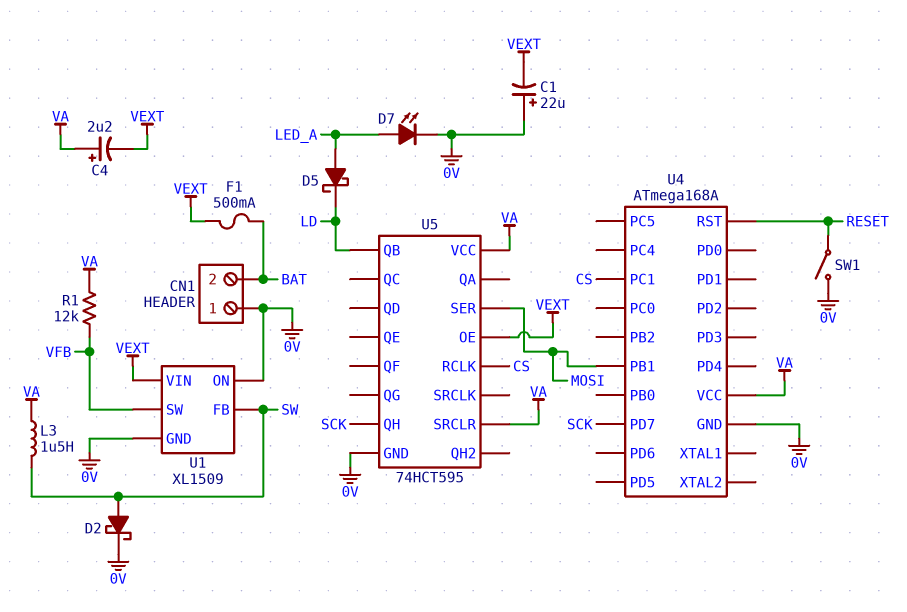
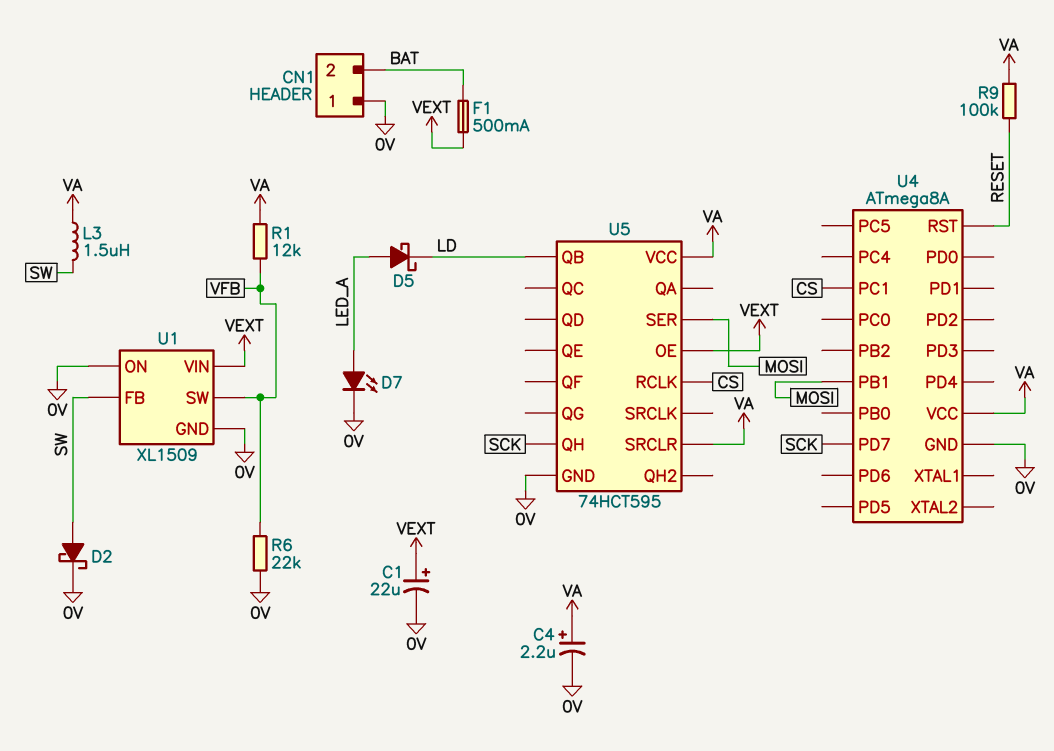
C1: 22uF (plus 0V, minus VEXT) -> 22uF (plus VEXT, minus 0V)
C4: 2.2uF (plus VA, minus VEXT) -> 2.2uF (plus VA, minus 0V)
R6: none -> 22k (0V, VFB)
R9: none -> 100k (RESET, VA)
SW1: switch (0V, RESET) -> none
U4: ATmega168A -> ATmega8A

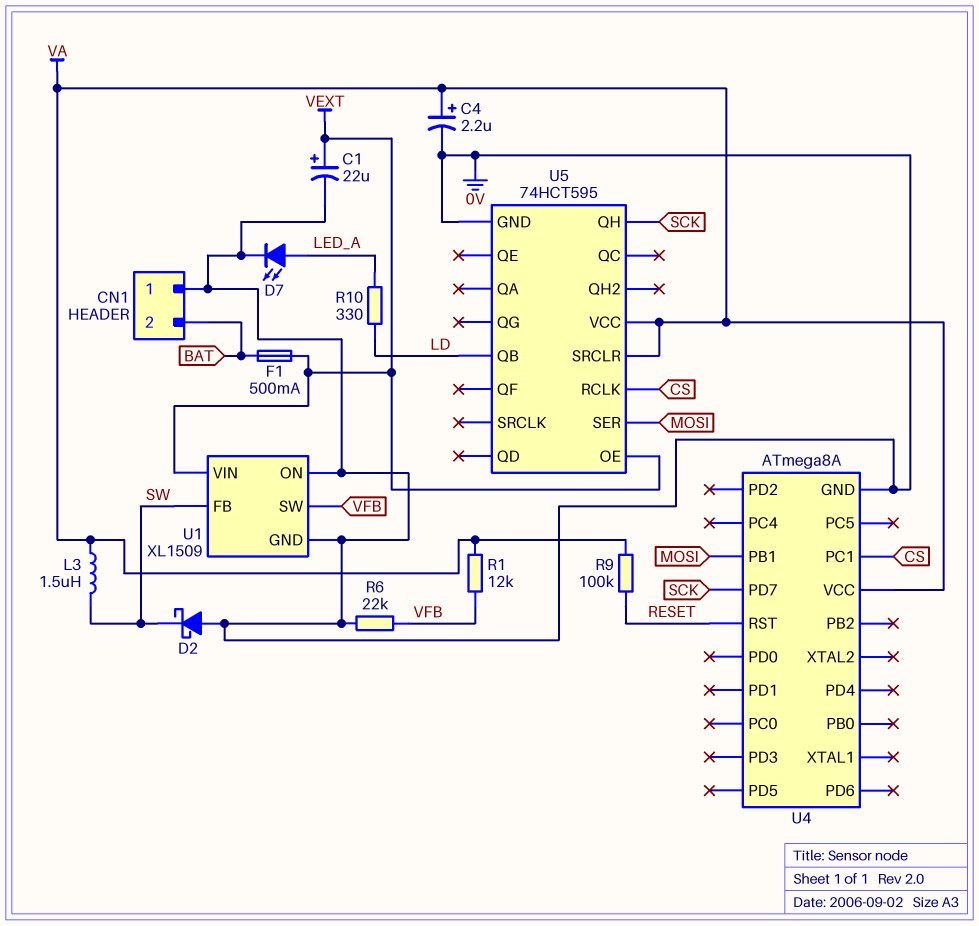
D2: schottky (A SW, K 0V) -> schottky (A 0V, K SW)
D5: schottky (A LED_A, K LD) -> none
R10: none -> 330 (LD, LED_A)

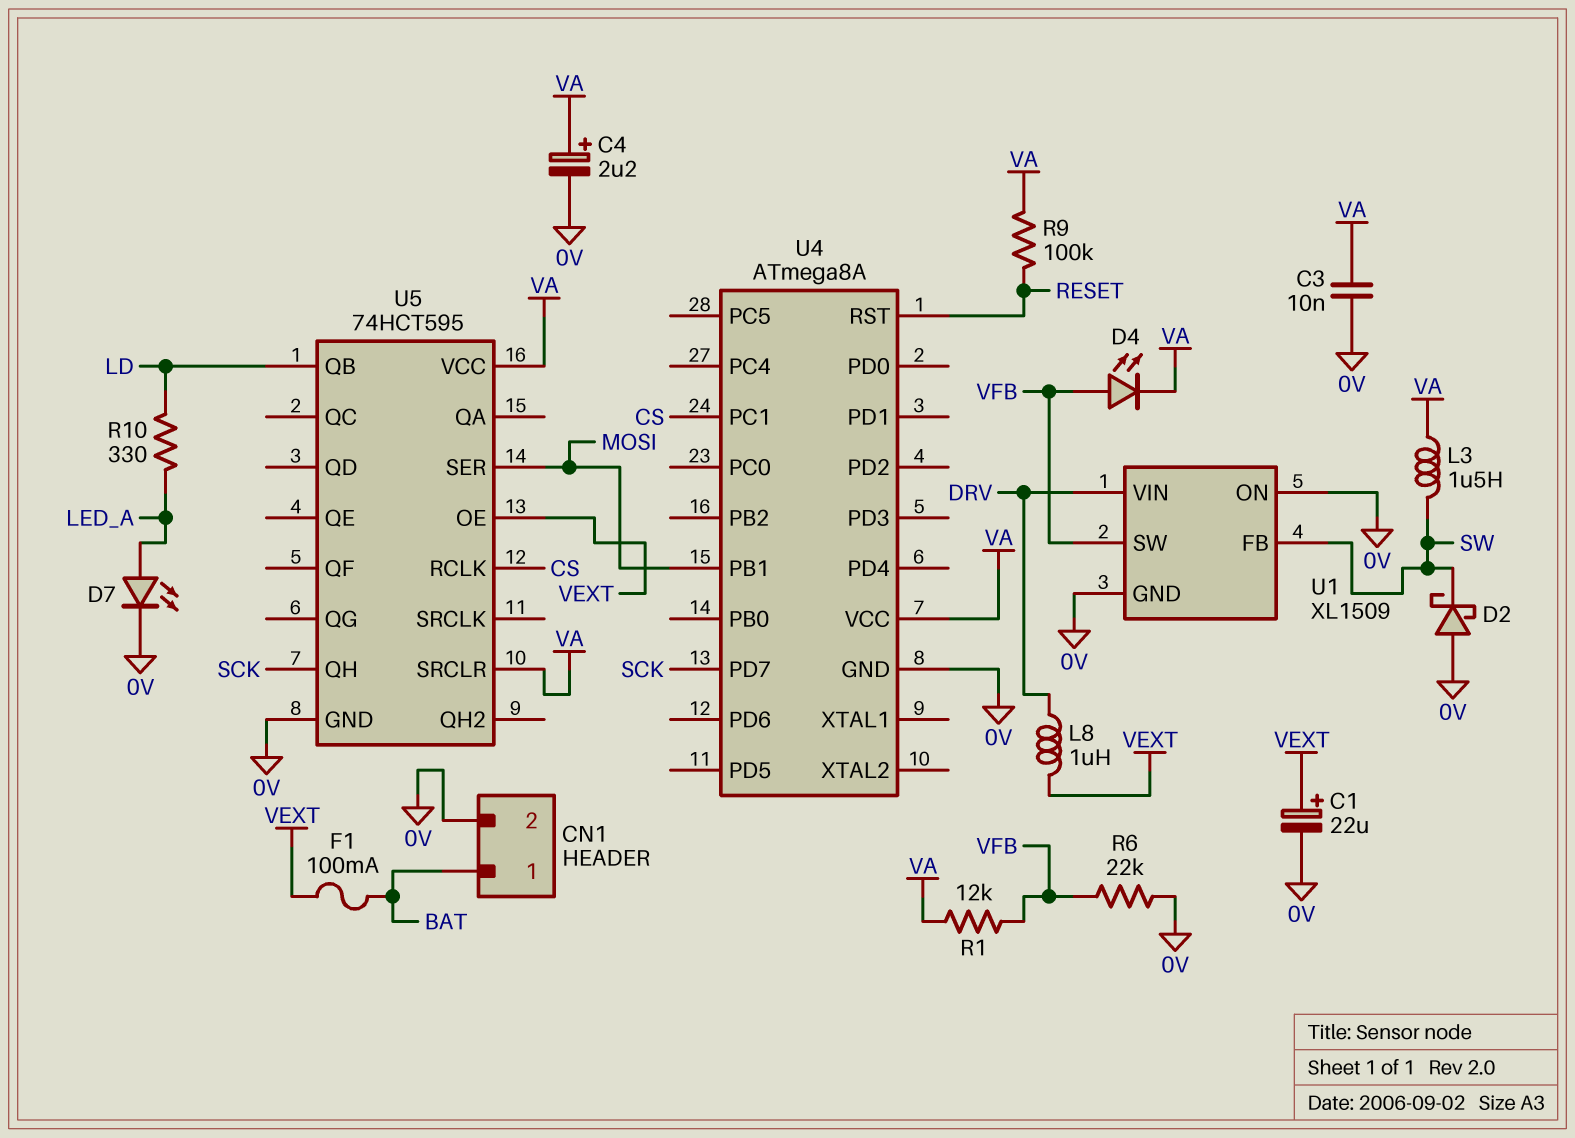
C3: none -> 10nF (0V, VA)
CN1 pin 1: 0V -> BAT
CN1 pin 2: BAT -> 0V
D4: none -> LED (A VFB, K VA)
F1: 500mA (BAT, VEXT) -> 100mA (BAT, VEXT)
L8: none -> 1uH (DRV, VEXT)
U1 pin VIN: VEXT -> DRV

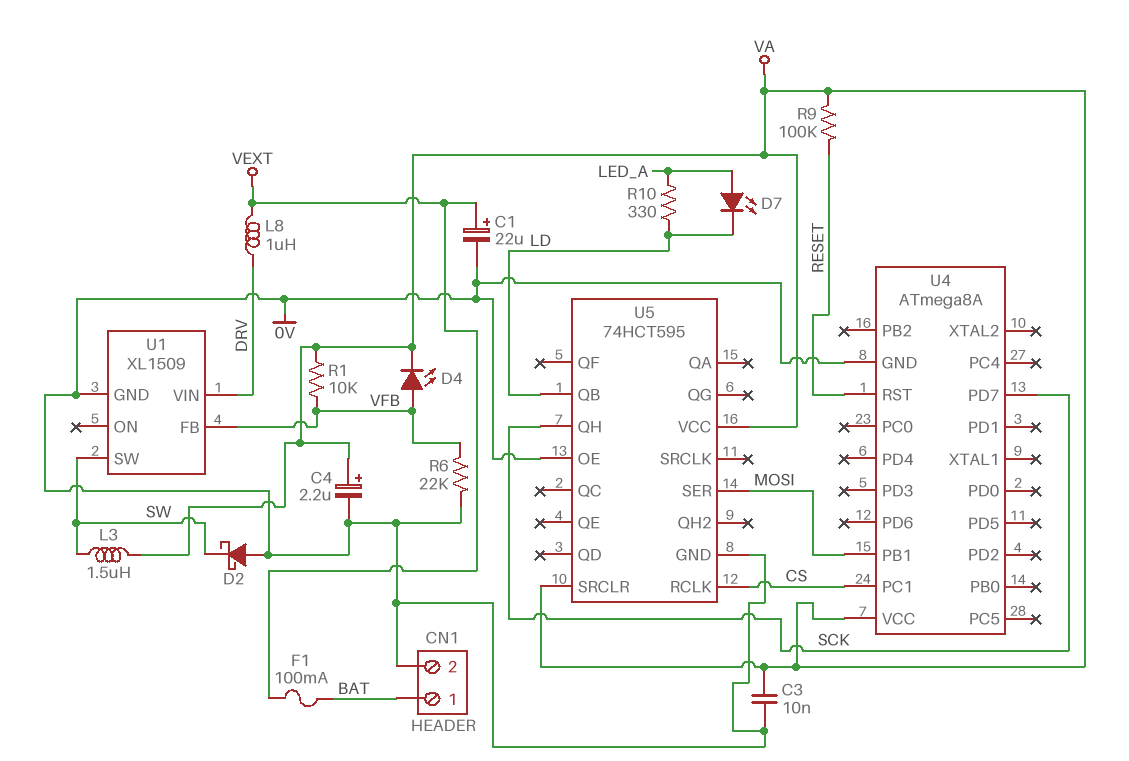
D7: LED (A LED_A, K 0V) -> LED (A LED_A, K LD)
R1: 12k (VA, VFB) -> 10k (VA, VFB)
U1 pin FB: SW -> VFB
U1 pin ON: 0V -> none
U1 pin SW: VFB -> SW
U5 pin OE: VEXT -> 0V

